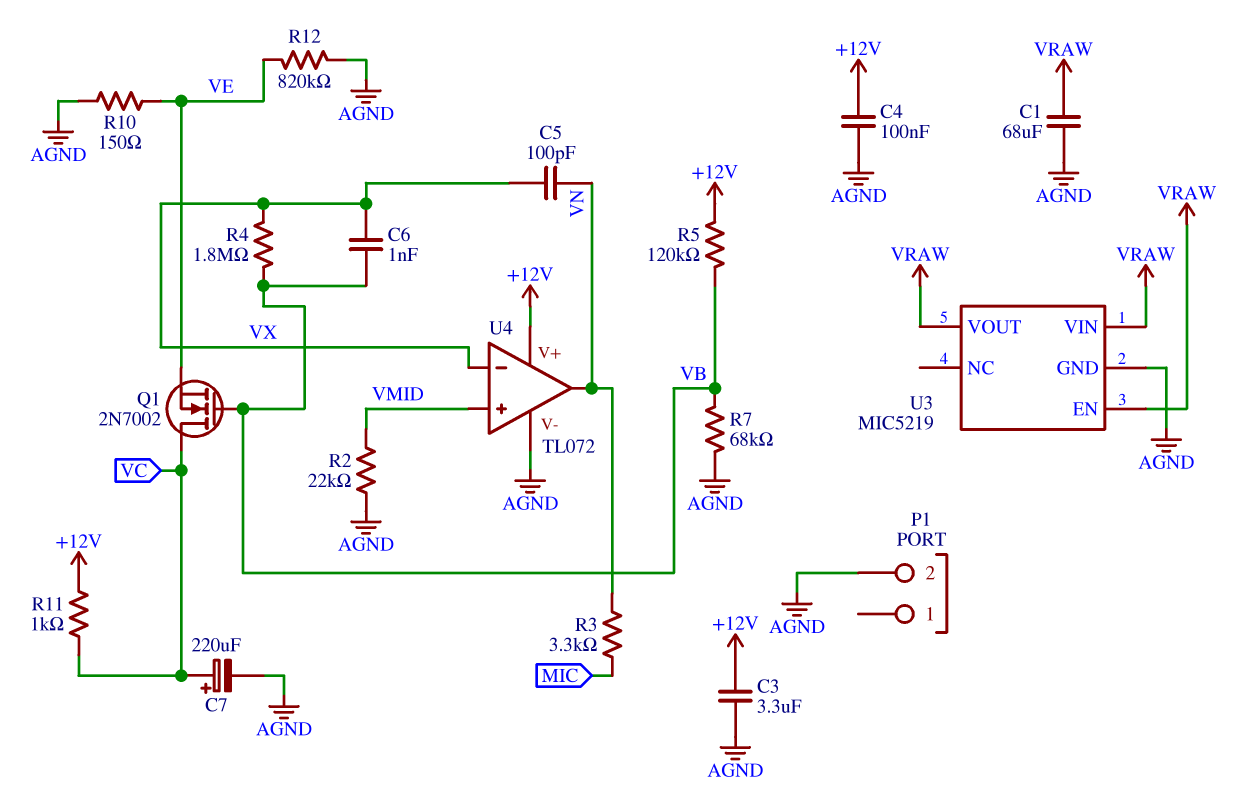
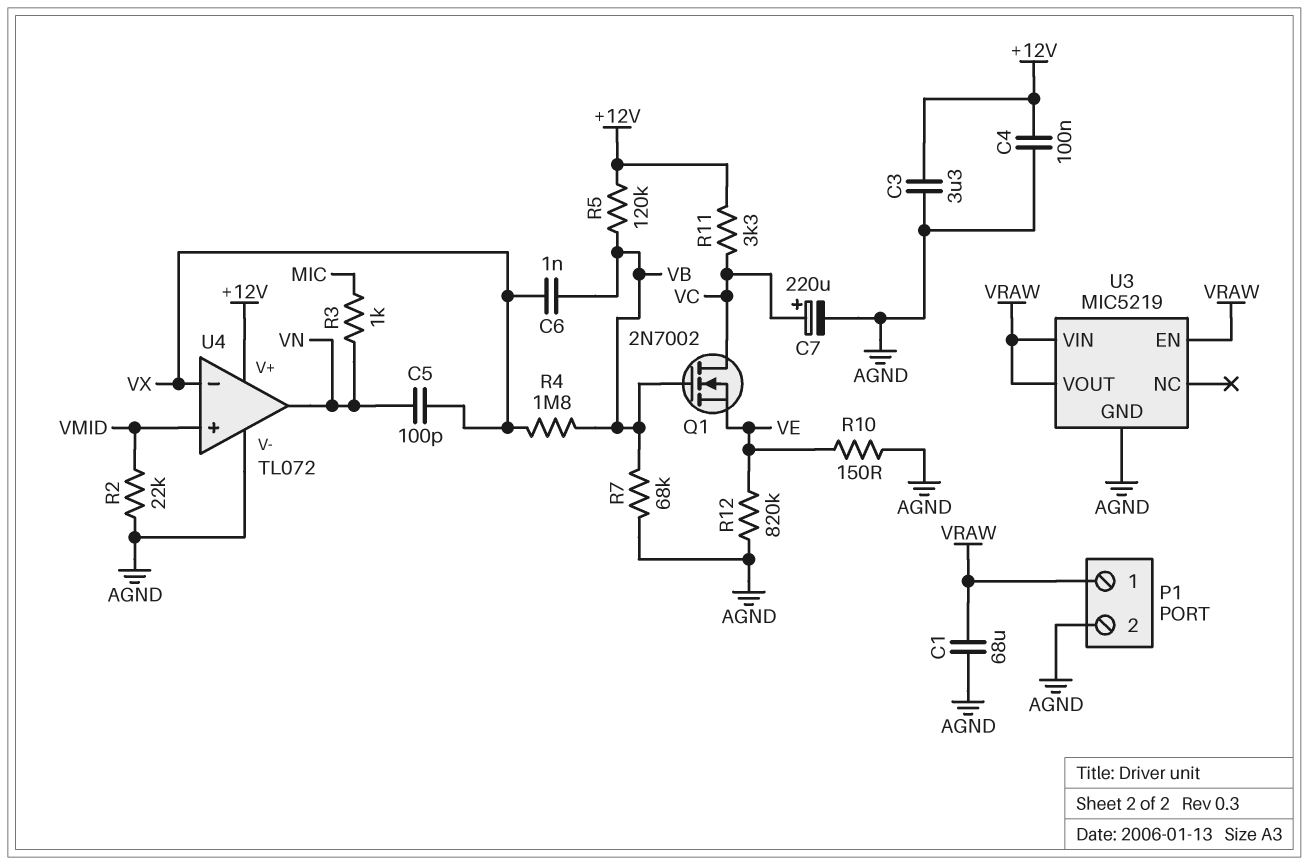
P1 pin 1: none -> VRAW
R3: 3.3k (MIC, VN) -> 1k (MIC, VN)
R11: 1k (+12V, VC) -> 3.3k (+12V, VC)

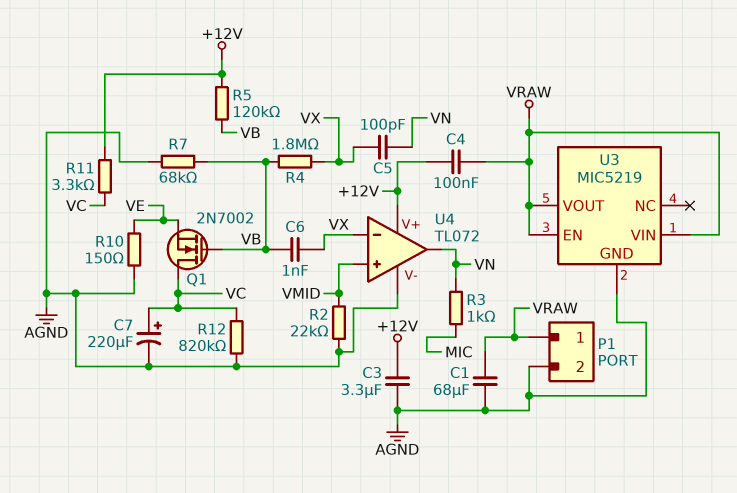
C4: 100nF (+12V, AGND) -> 100nF (+12V, VRAW)
R12: 820k (AGND, VE) -> 820k (AGND, VC)

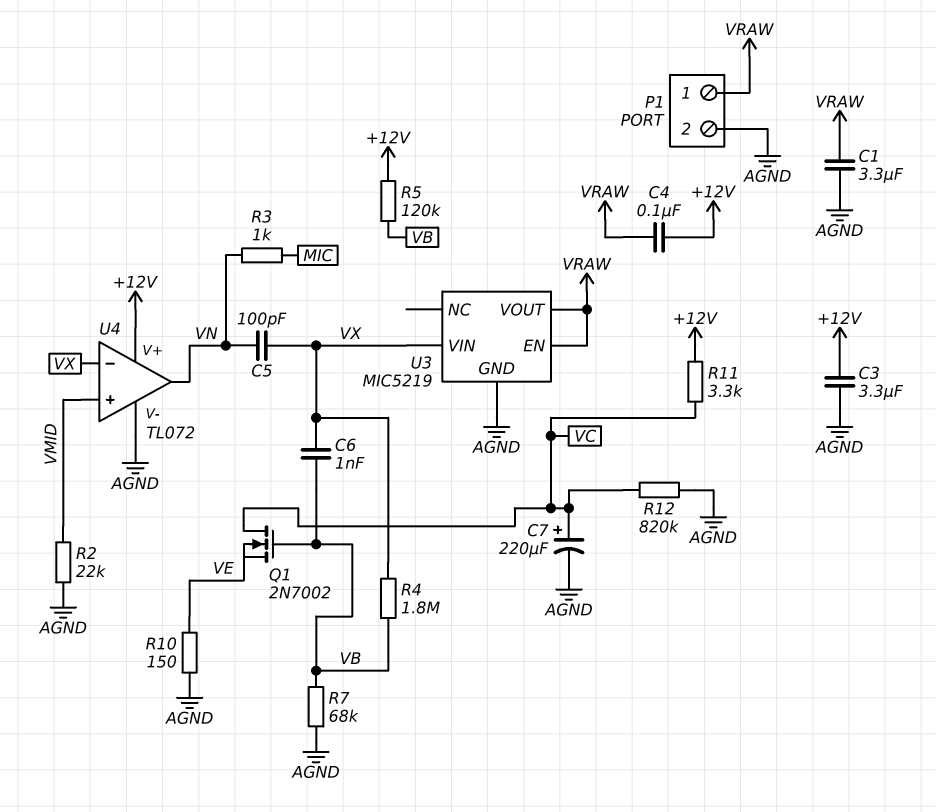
C1: 68uF (AGND, VRAW) -> 3.3uF (AGND, VRAW)
U3 pin VIN: VRAW -> VX

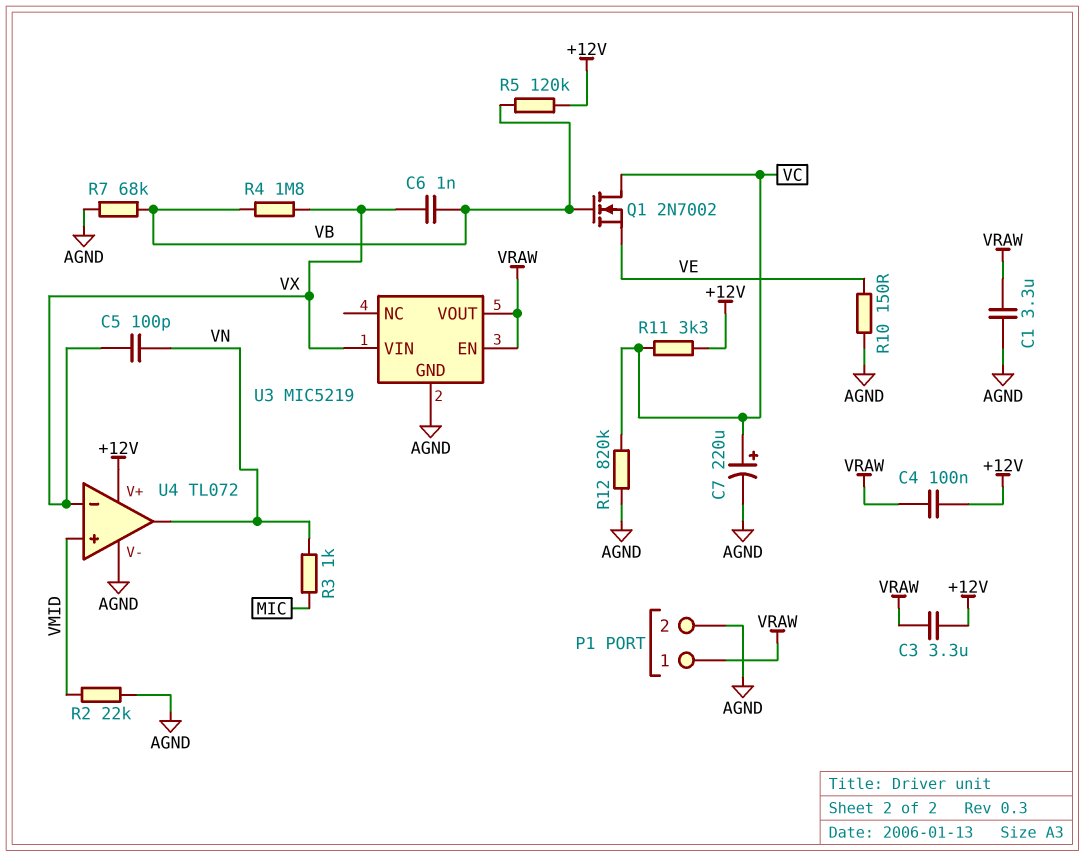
C3: 3.3uF (+12V, AGND) -> 3.3uF (+12V, VRAW)

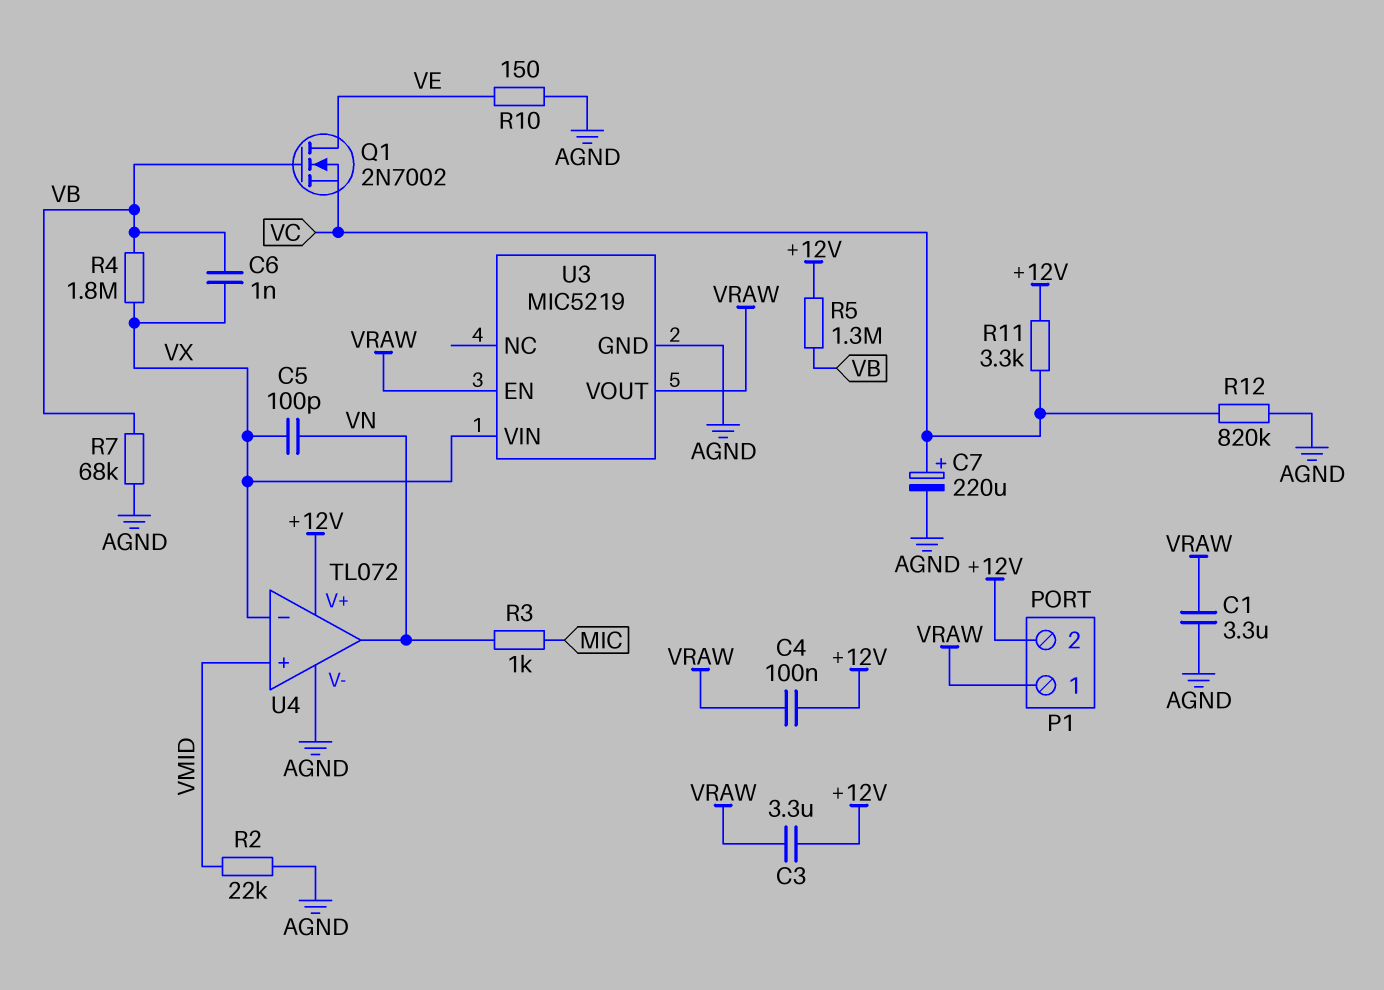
P1 pin 2: AGND -> +12V
Q1: NMOS 2N7002 (G VB, D VC, S VE) -> NMOS 2N7002 (G VB, D VE, S VC)
R5: 120k (+12V, VB) -> 1.3M (+12V, VB)

